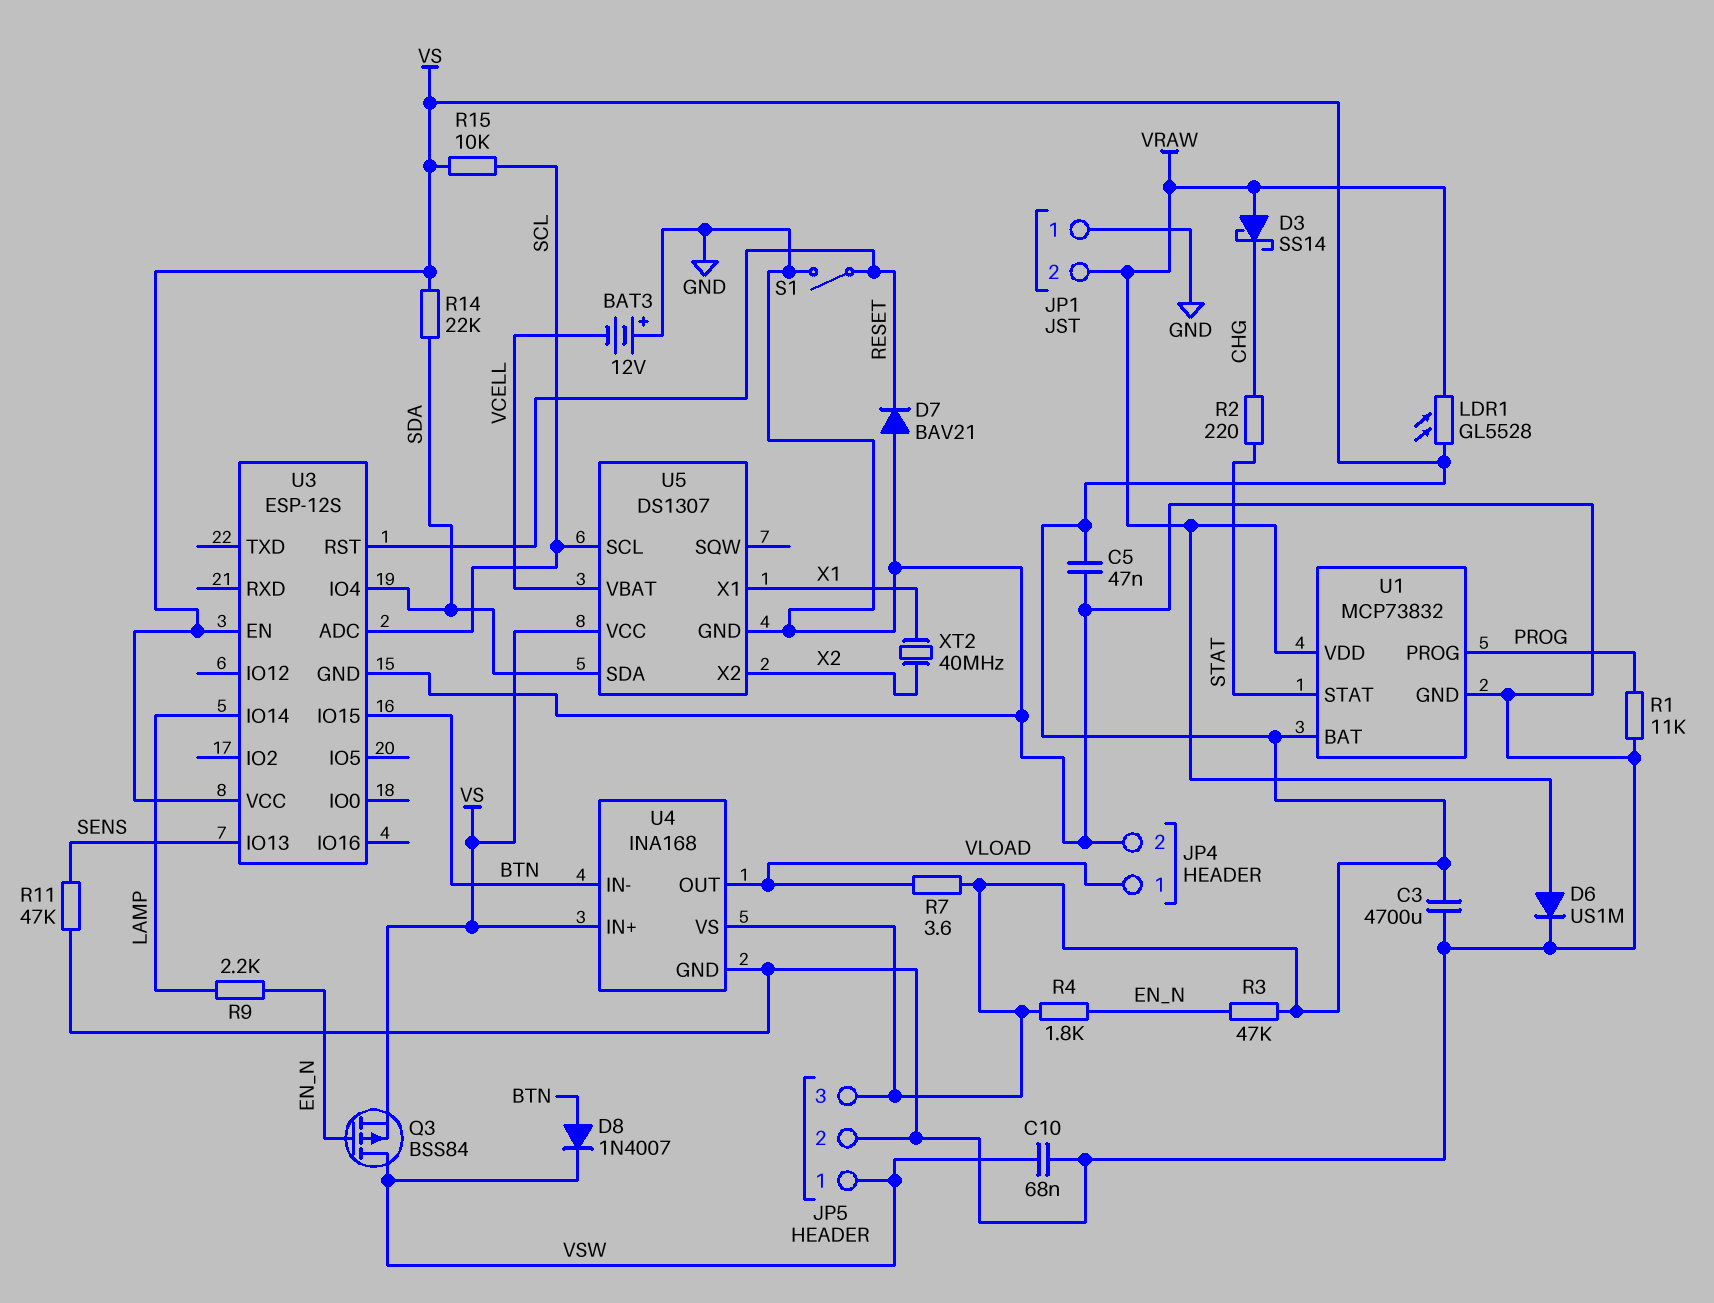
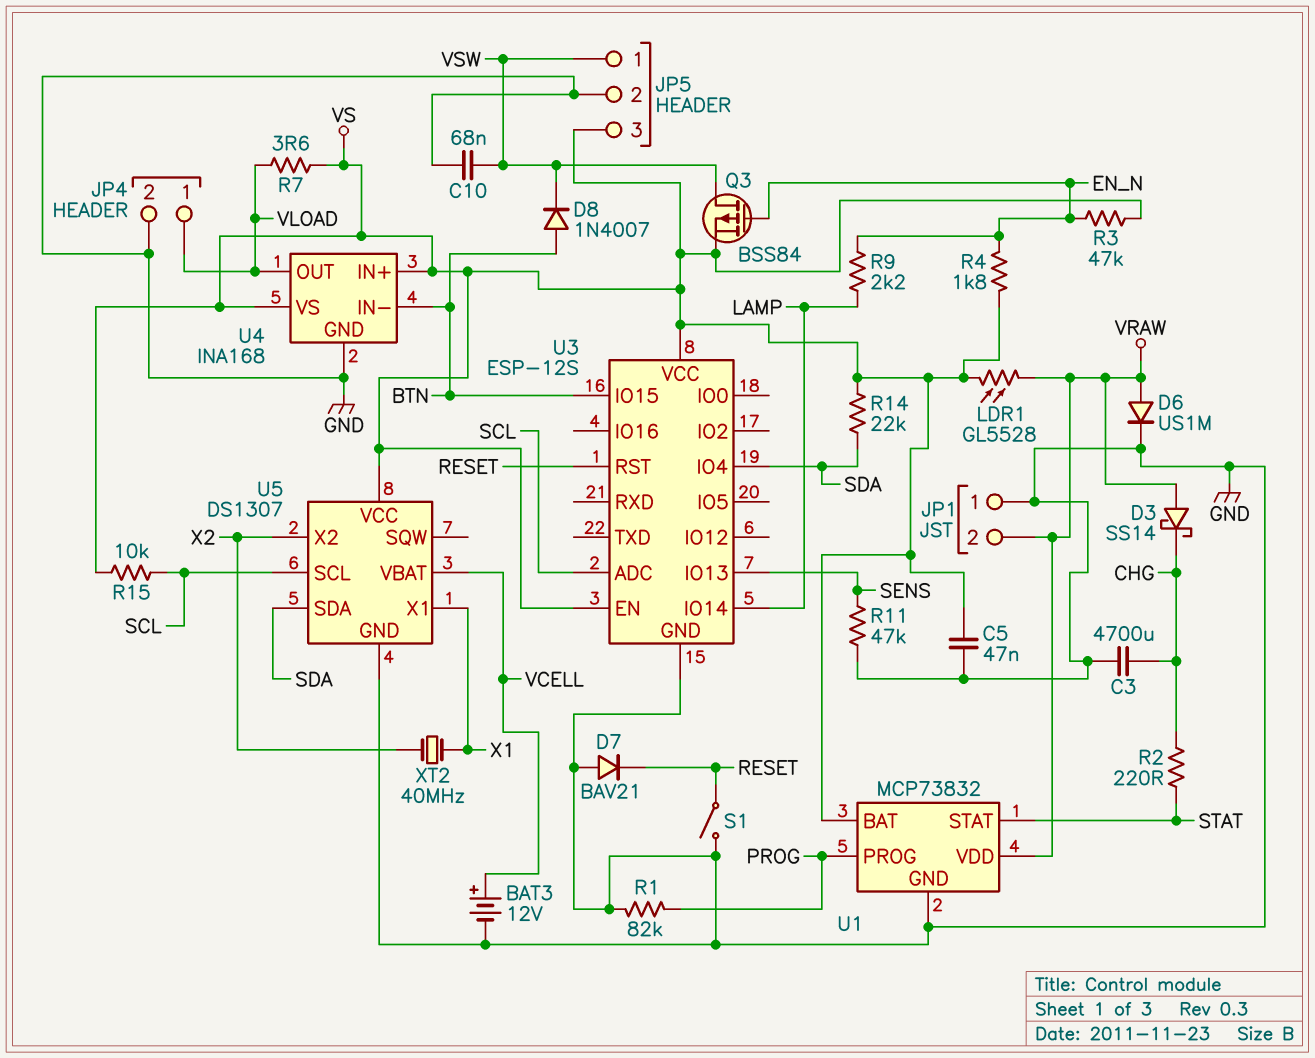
BAT3: 12V (plus GND, minus VCELL) -> 12V (plus VCELL, minus GND)
C3: 4700uF (GND, VS) -> 4700uF (CHG, GND)
R1: 11k (GND, PROG) -> 82k (GND, PROG)

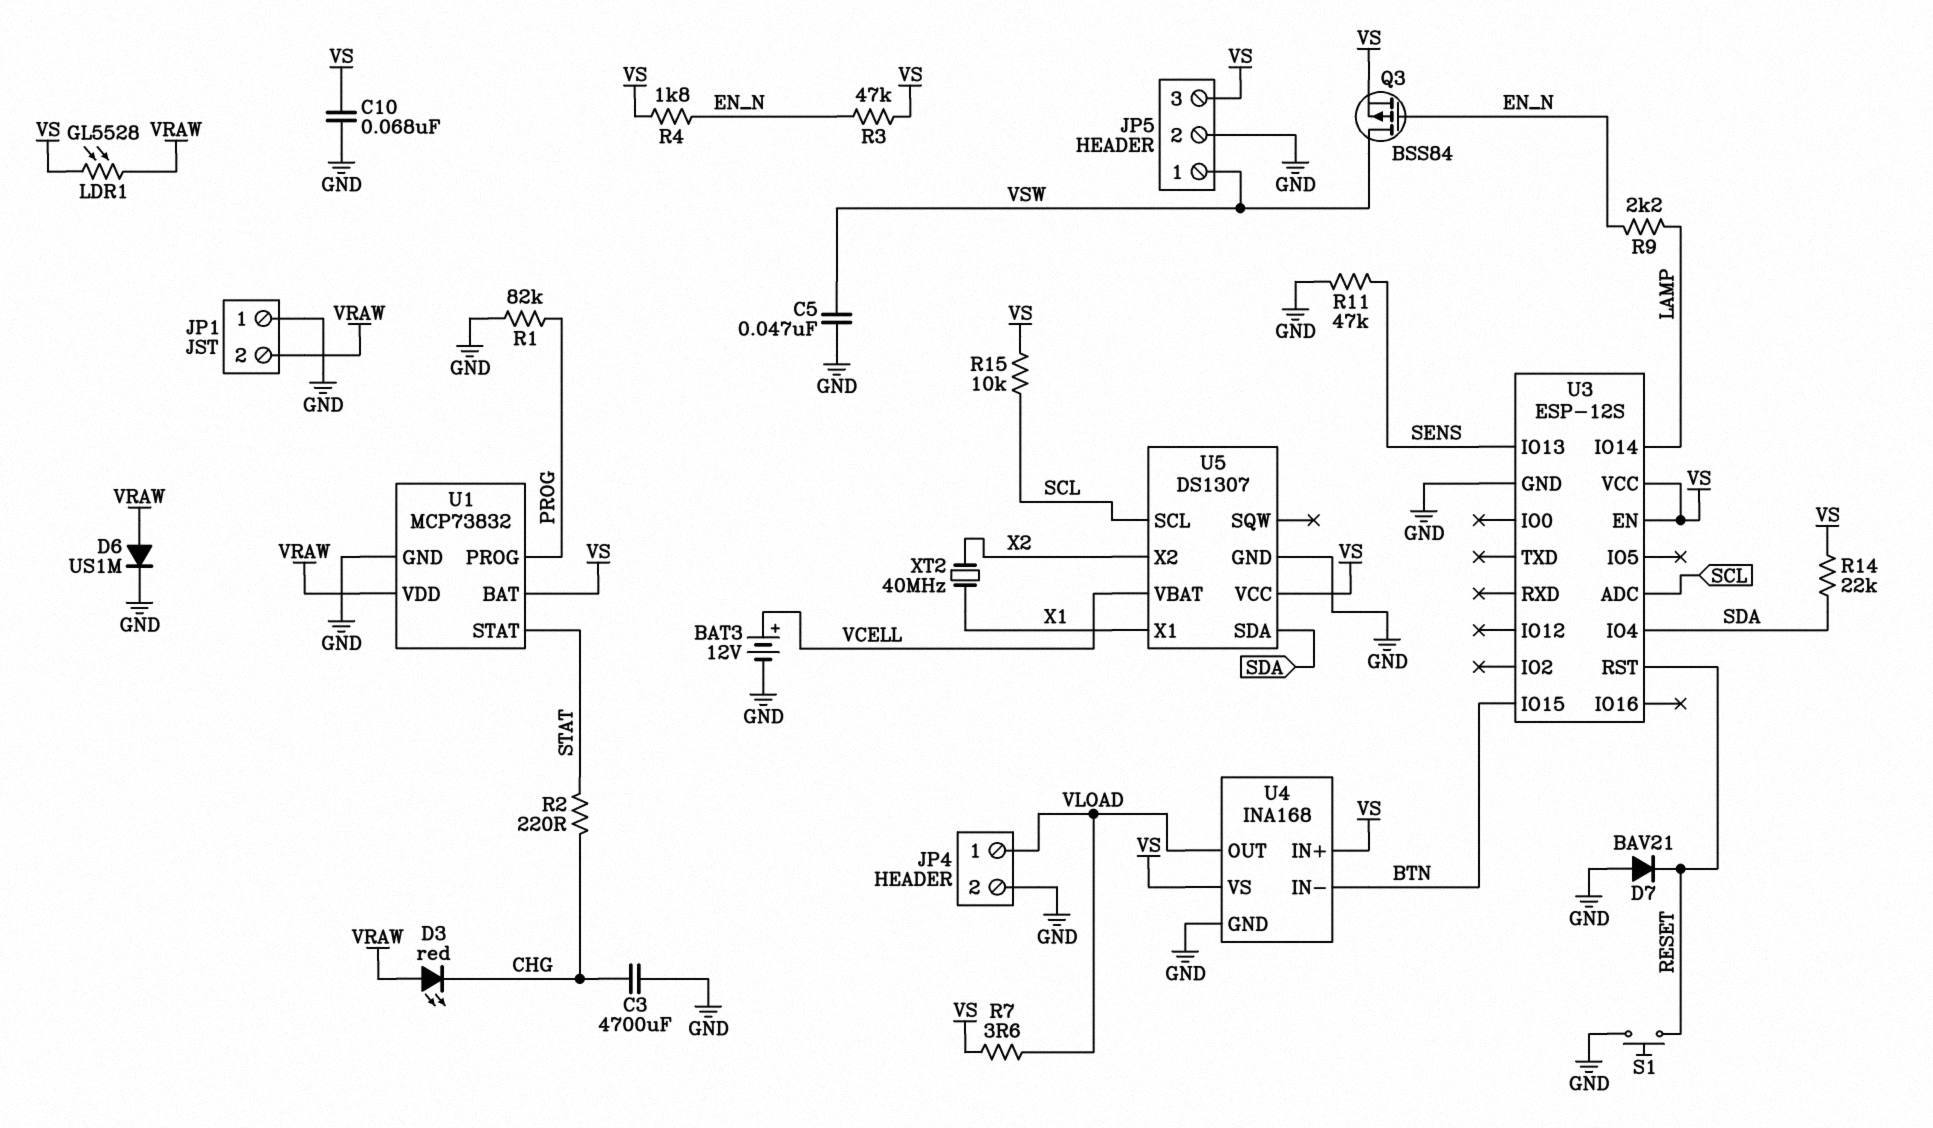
C5: 47nF (GND, VS) -> 47nF (GND, VSW)
C10: 68nF (GND, VSW) -> 68nF (GND, VS)
D3: schottky SS14 (A VRAW, K CHG) -> LED red (A VRAW, K CHG)
D8: diode 1N4007 (A BTN, K VSW) -> none
S1: switch (GND, RESET) -> button (GND, RESET)

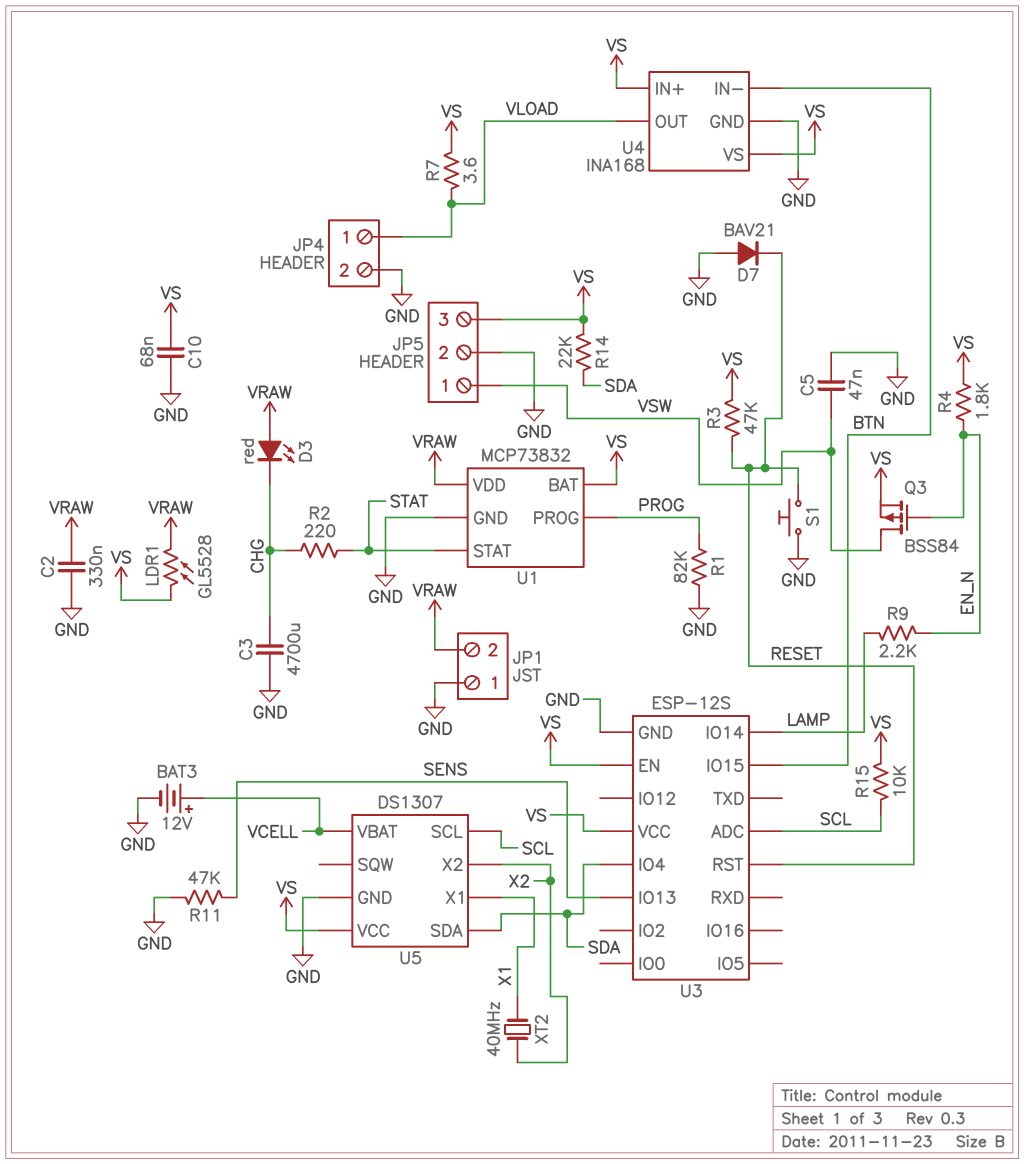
C2: none -> 330nF (GND, VRAW)
D6: diode US1M (A VRAW, K GND) -> none
R3: 47k (EN_N, VS) -> 47k (RESET, VS)

